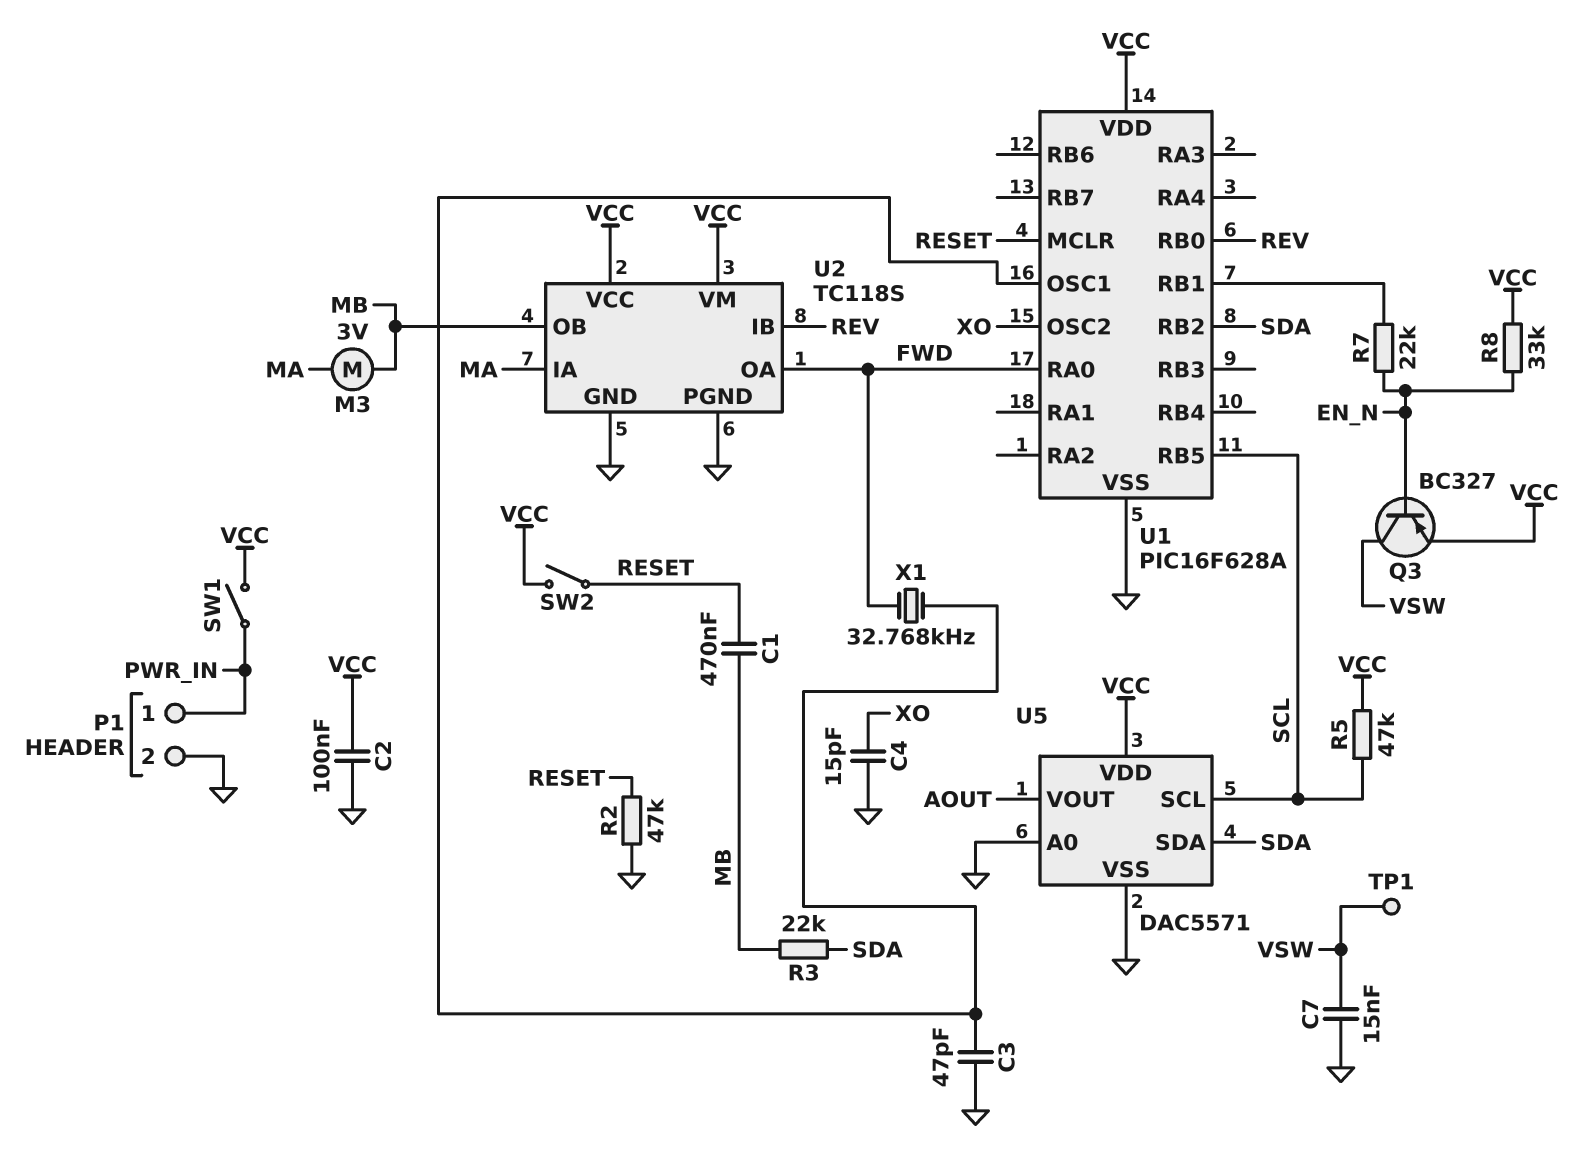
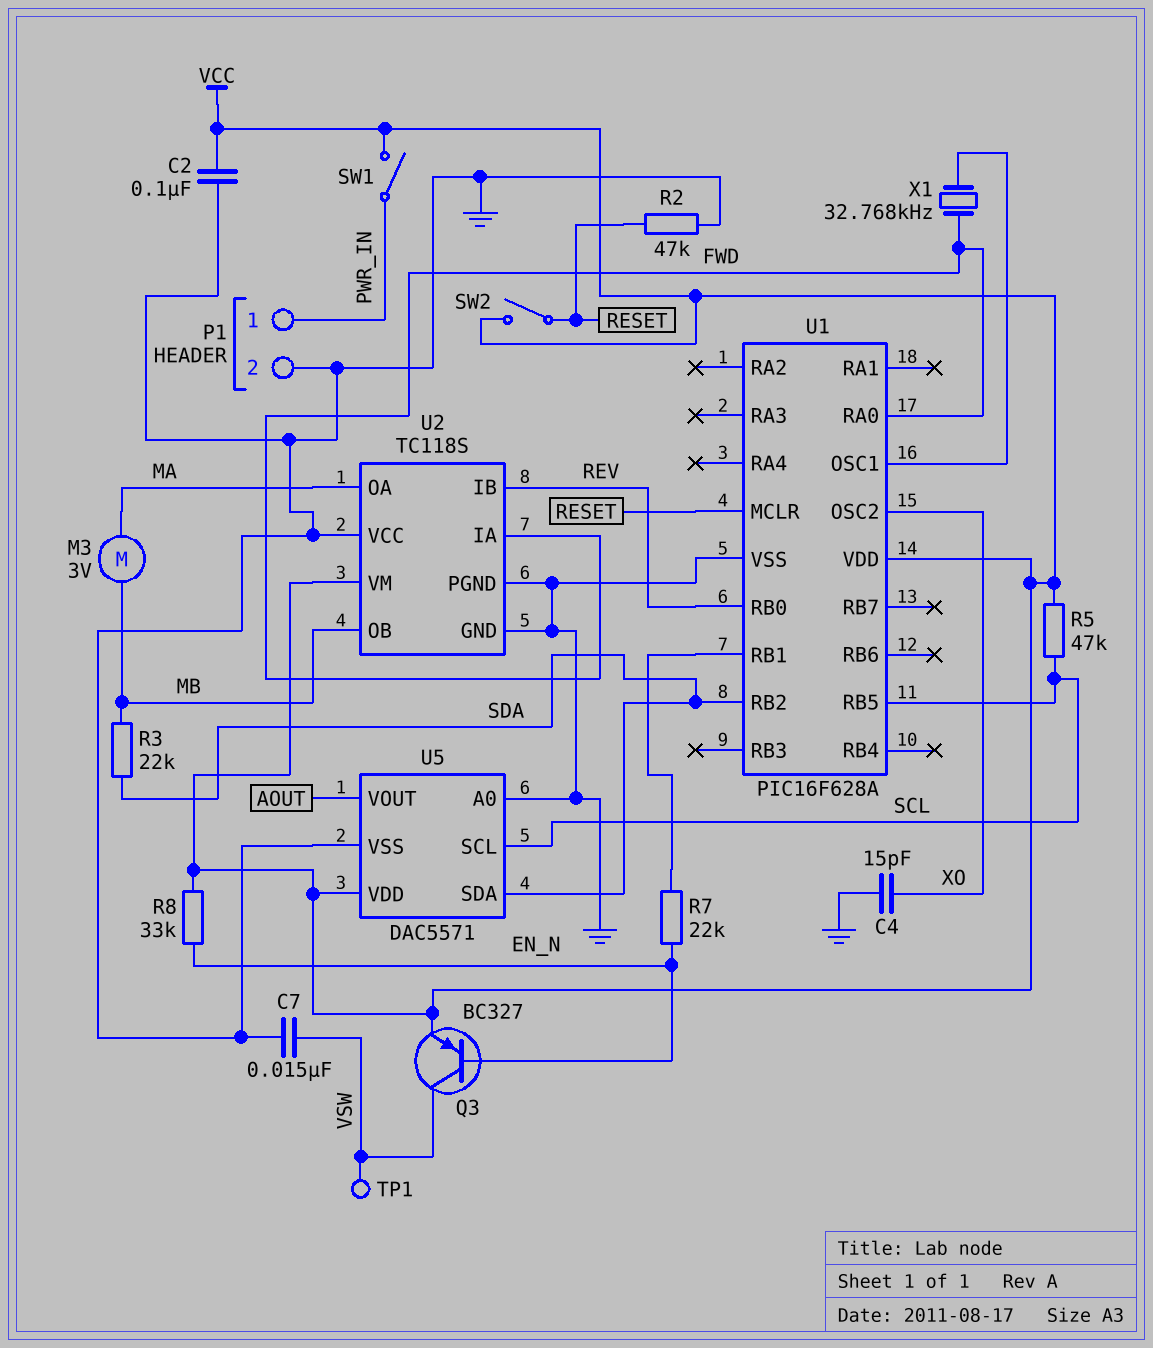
C1: 470nF (MB, RESET) -> none
C3: 47pF (GND, U1/OSC1) -> none
U2 pin IA: MA -> FWD
U2 pin OA: FWD -> MA
U2 pin VCC: VCC -> GND

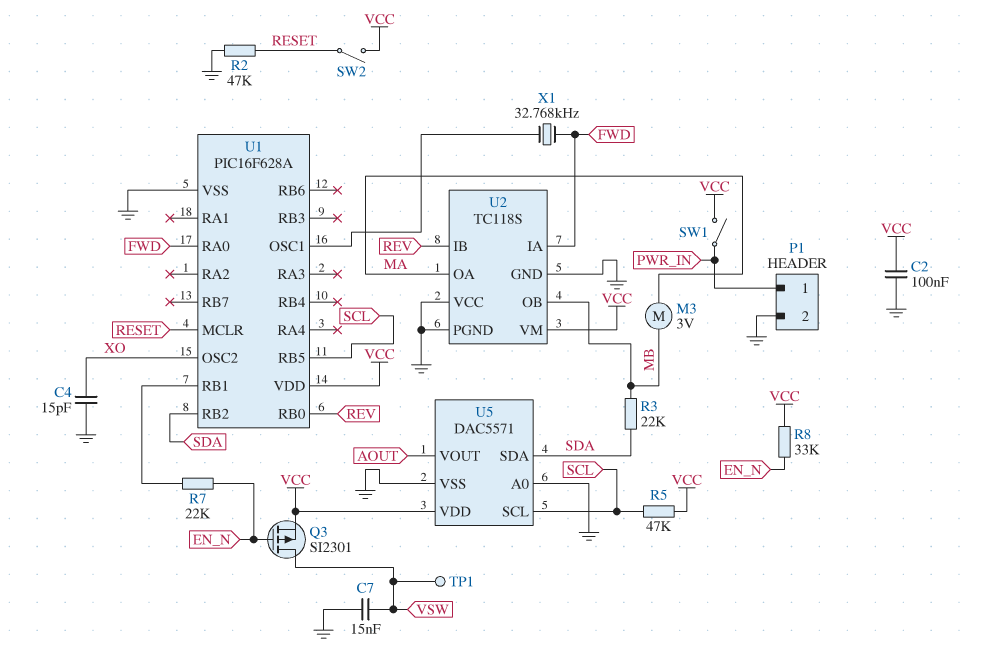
Q3: PNP BC327 (B EN_N, C VSW, E VCC) -> PMOS SI2301 (G EN_N, D VSW, S VCC)

